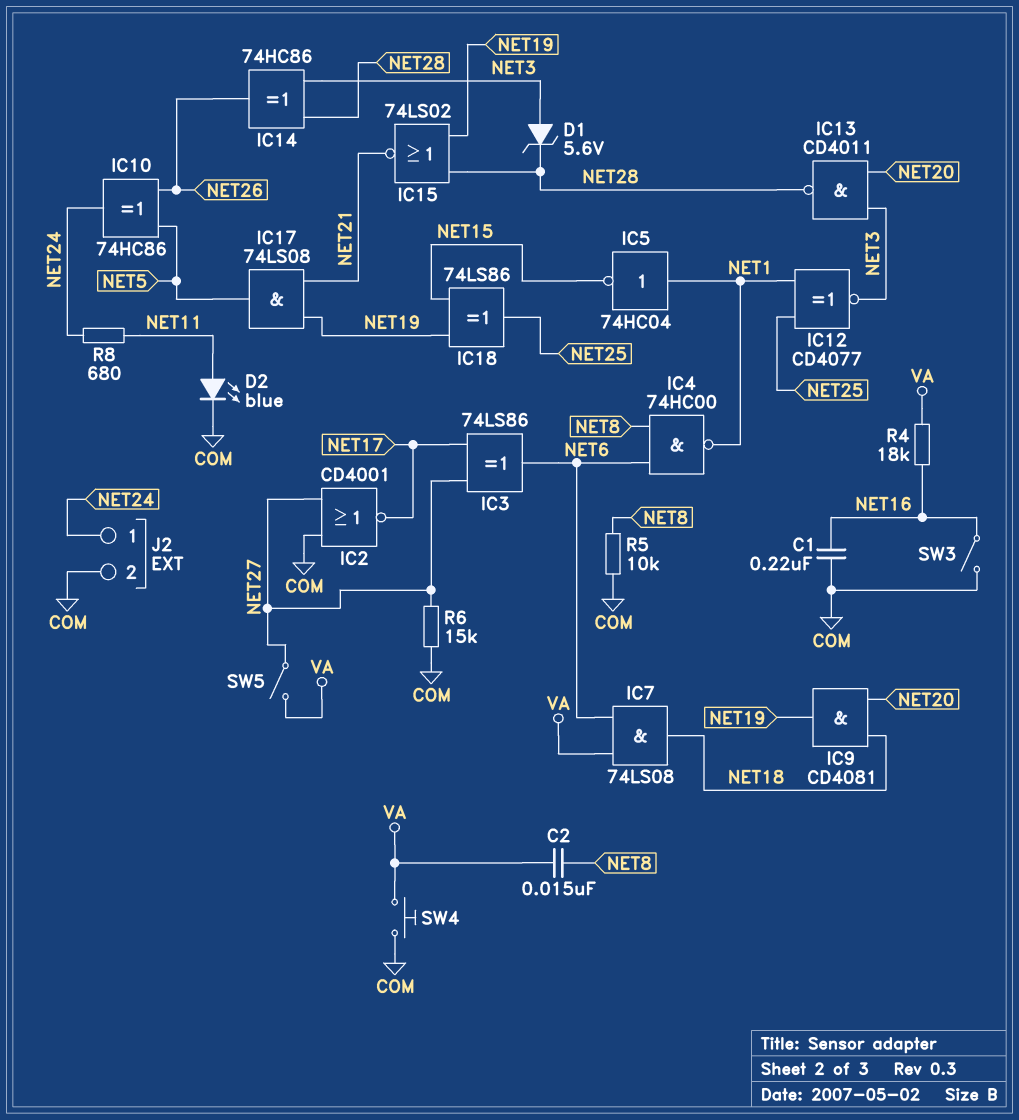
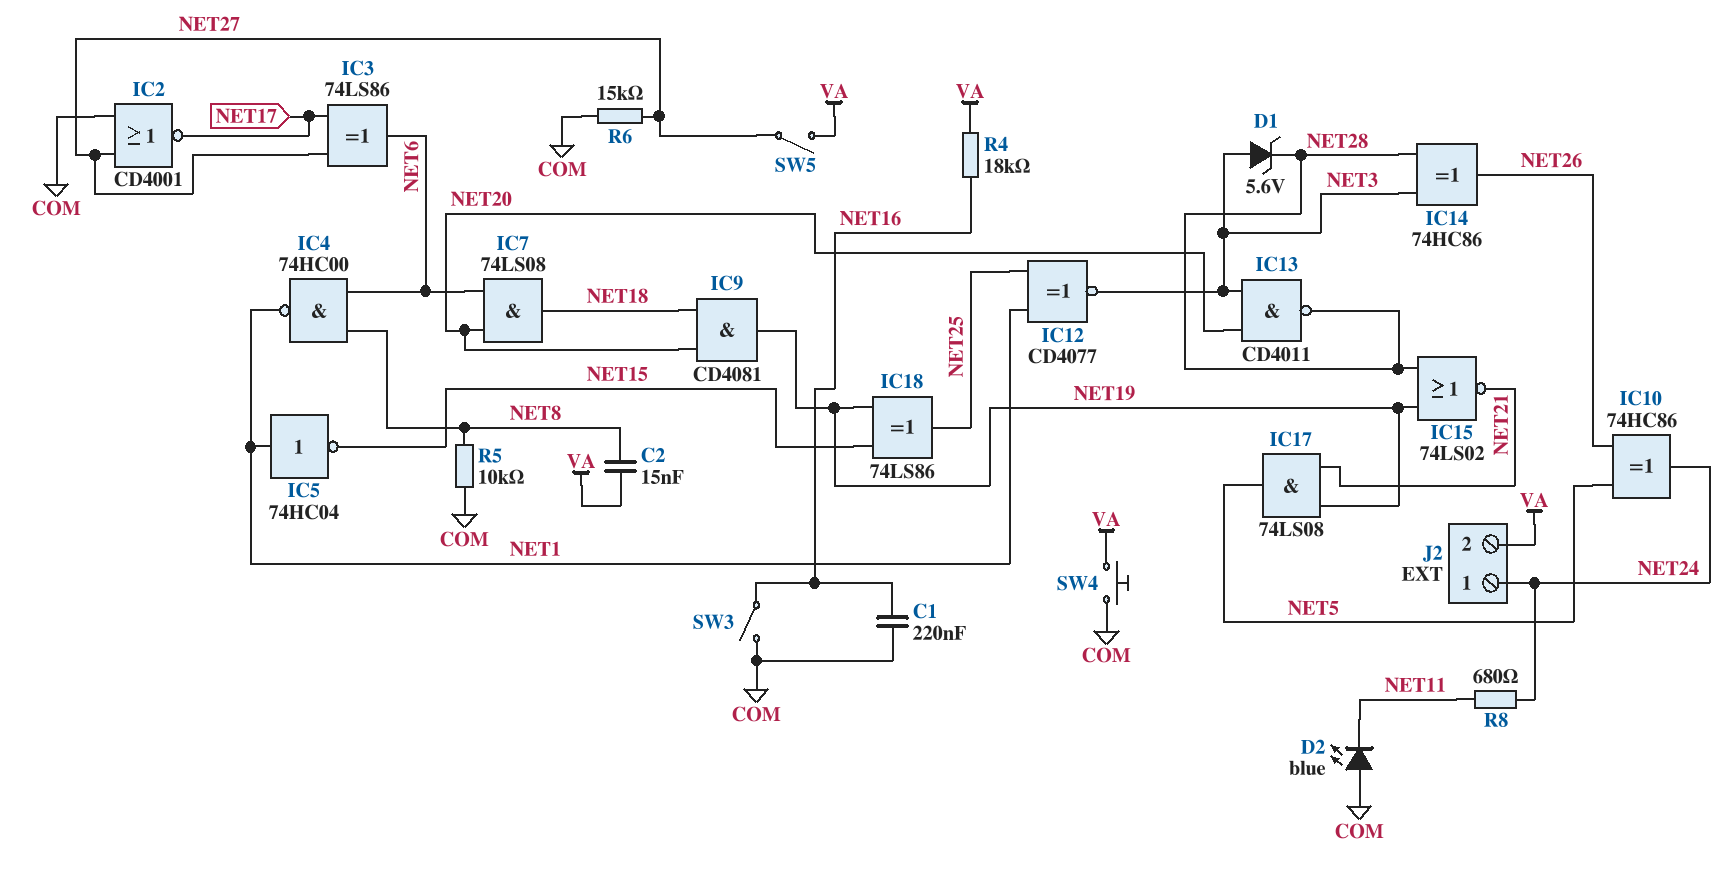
D2: LED blue (A NET11, K COM) -> LED blue (A COM, K NET11)
IC7: AND 74LS08 (in NET6, in VA, out NET18) -> AND 74LS08 (in NET6, in NET20, out NET18)
J2 pin 2: COM -> VA

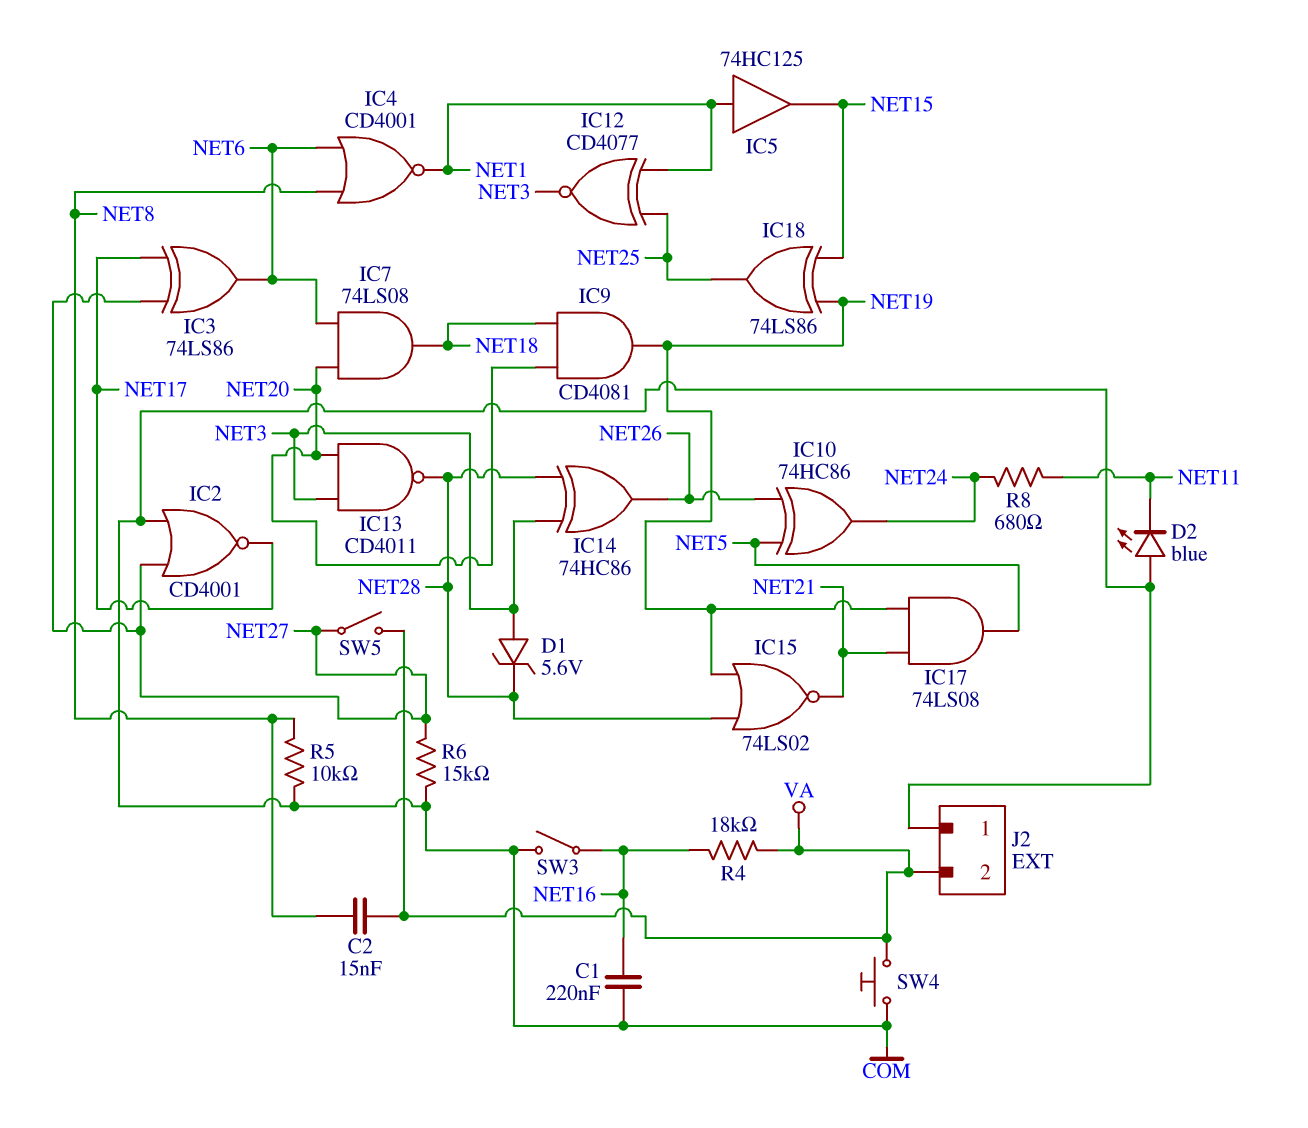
IC4: NAND 74HC00 (in NET6, in NET8, out NET1) -> NOR CD4001 (in NET6, in NET8, out NET1)
IC5: NOT 74HC04 (in NET1, out NET15) -> buffer 74HC125 (in NET1, out NET15)
J2 pin 1: NET24 -> COM

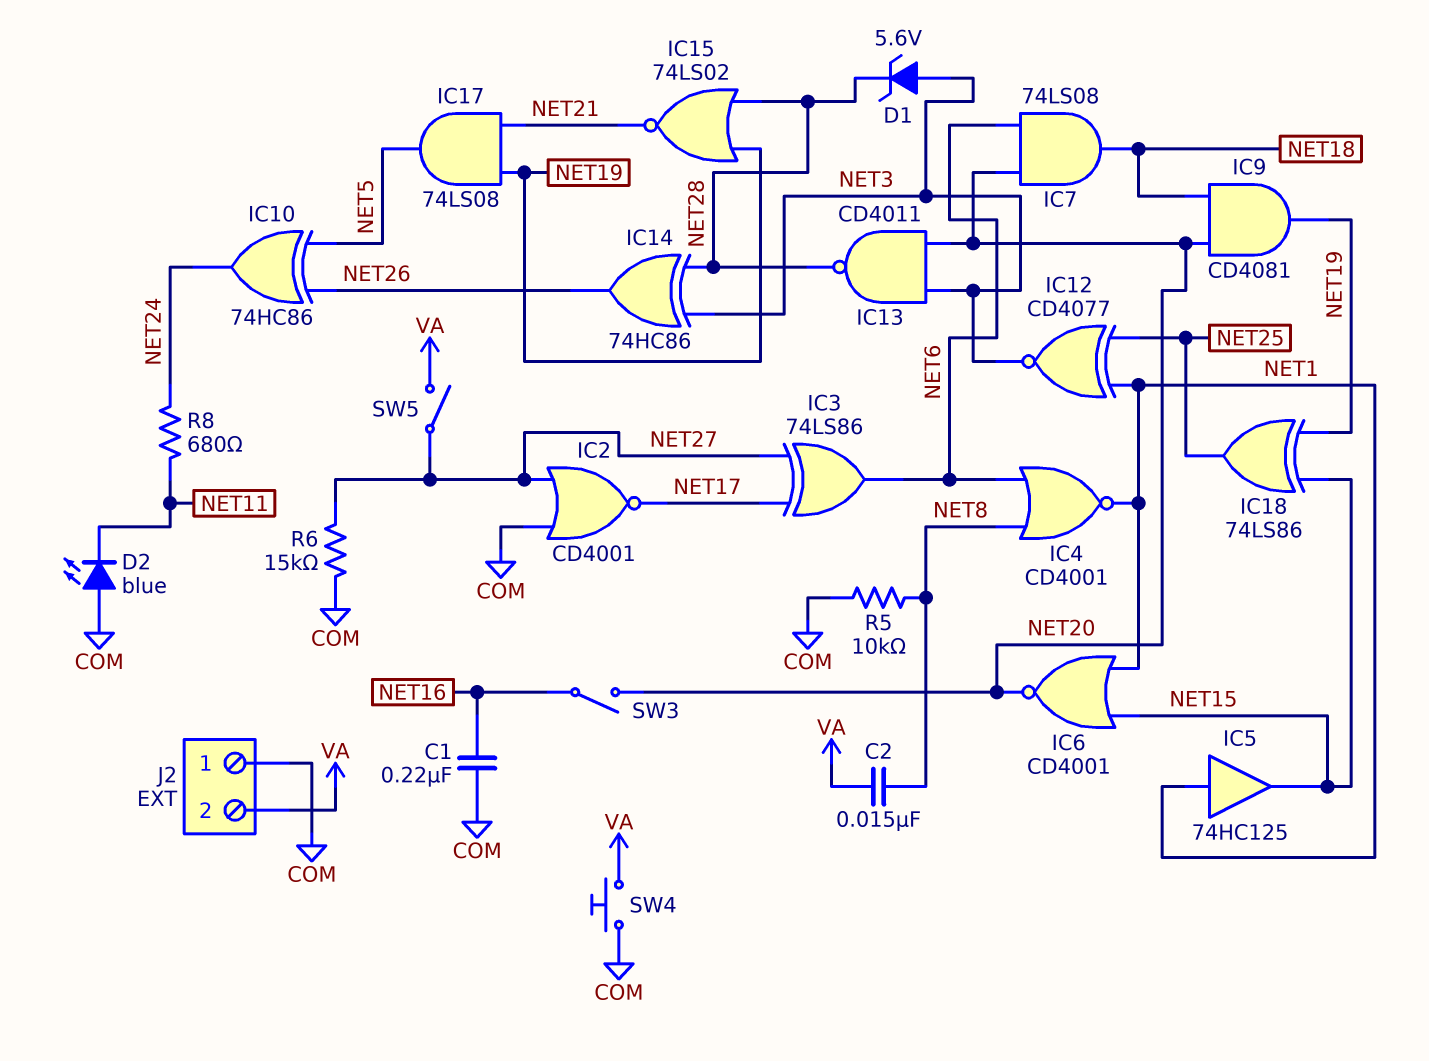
IC6: none -> NOR CD4001 (in NET1, in NET15, out NET20)
R4: 18k (NET16, VA) -> none
SW3: switch (COM, NET16) -> switch (NET16, NET20)

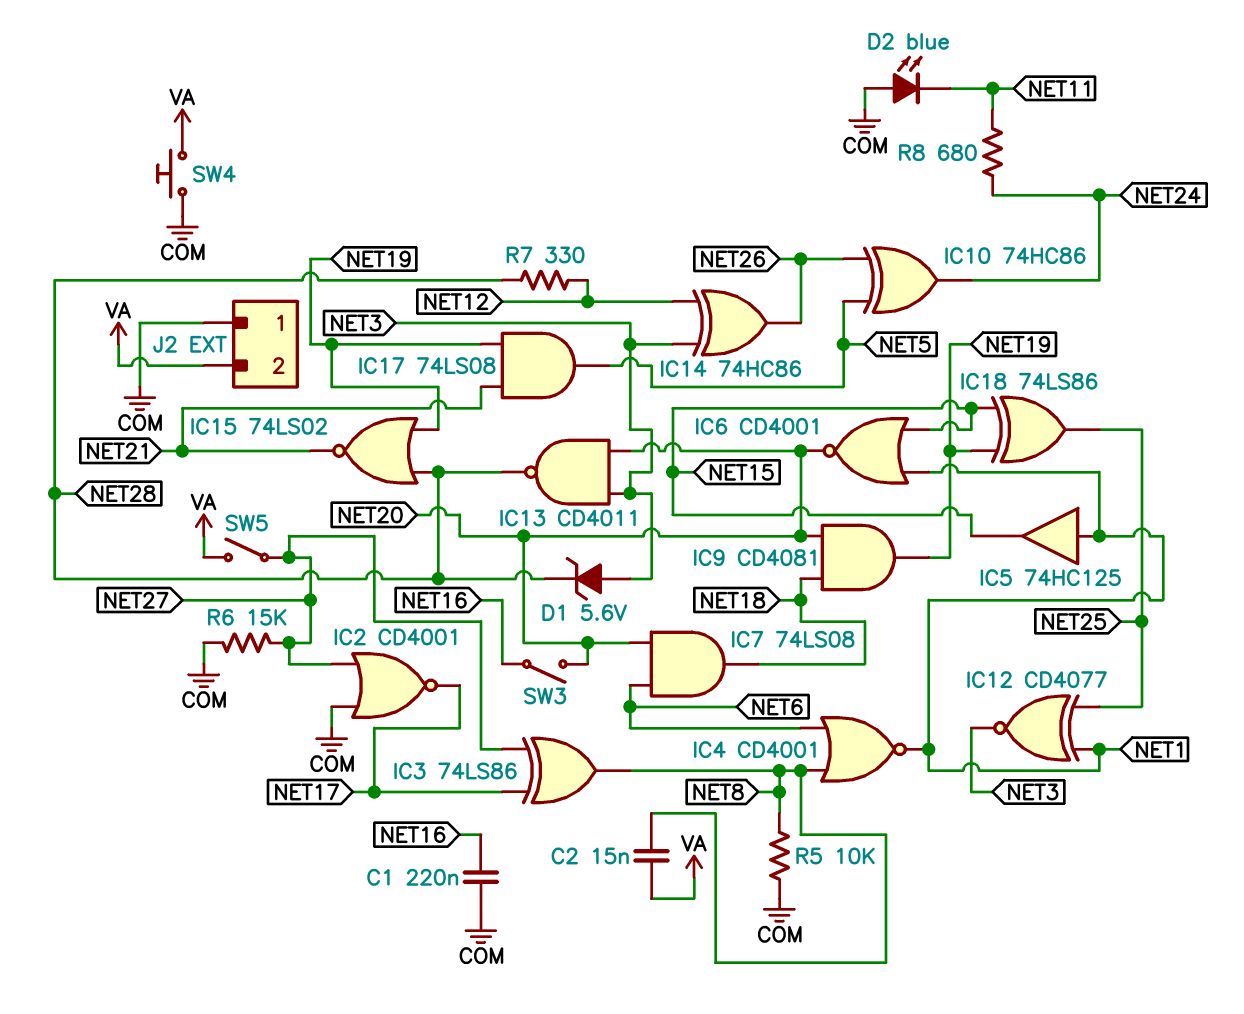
IC3: XOR 74LS86 (in NET17, in NET27, out NET6) -> XOR 74LS86 (in NET17, in NET27, out NET8)
IC14: XOR 74HC86 (in NET3, in NET28, out NET26) -> XOR 74HC86 (in NET3, in NET12, out NET26)
R7: none -> 330 (NET12, NET28)

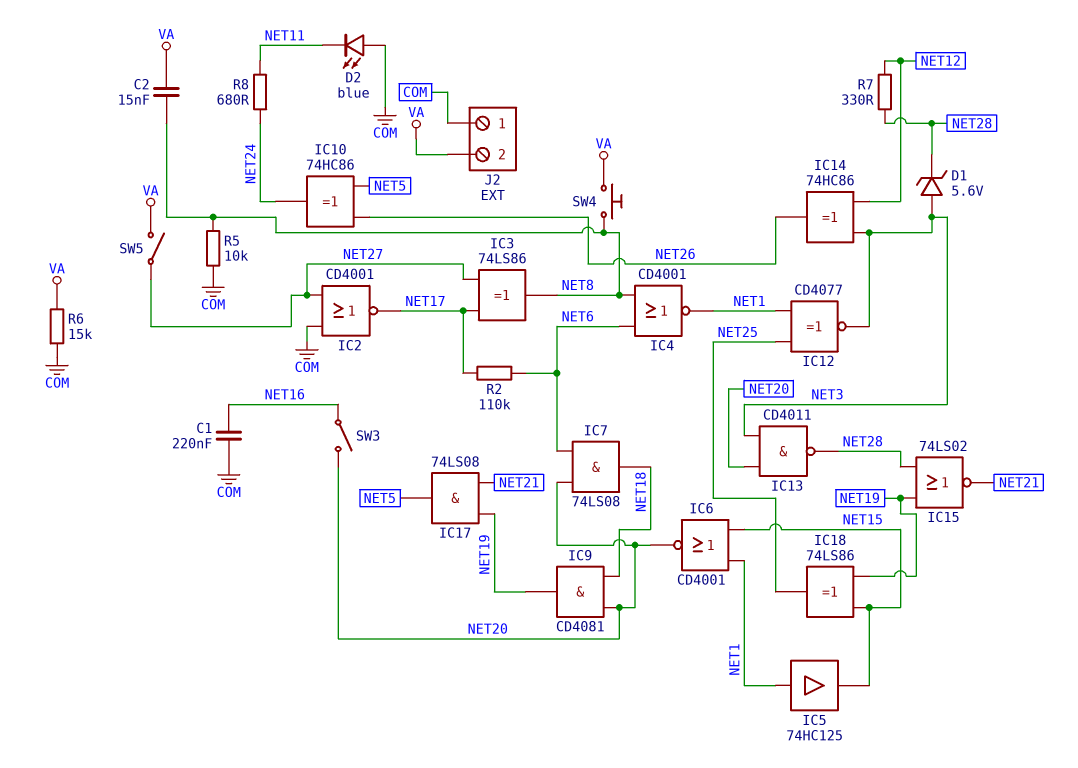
R2: none -> 110k (NET6, NET17)
R6: 15k (COM, NET27) -> 15k (COM, VA)
SW4: button (COM, VA) -> button (NET8, VA)

